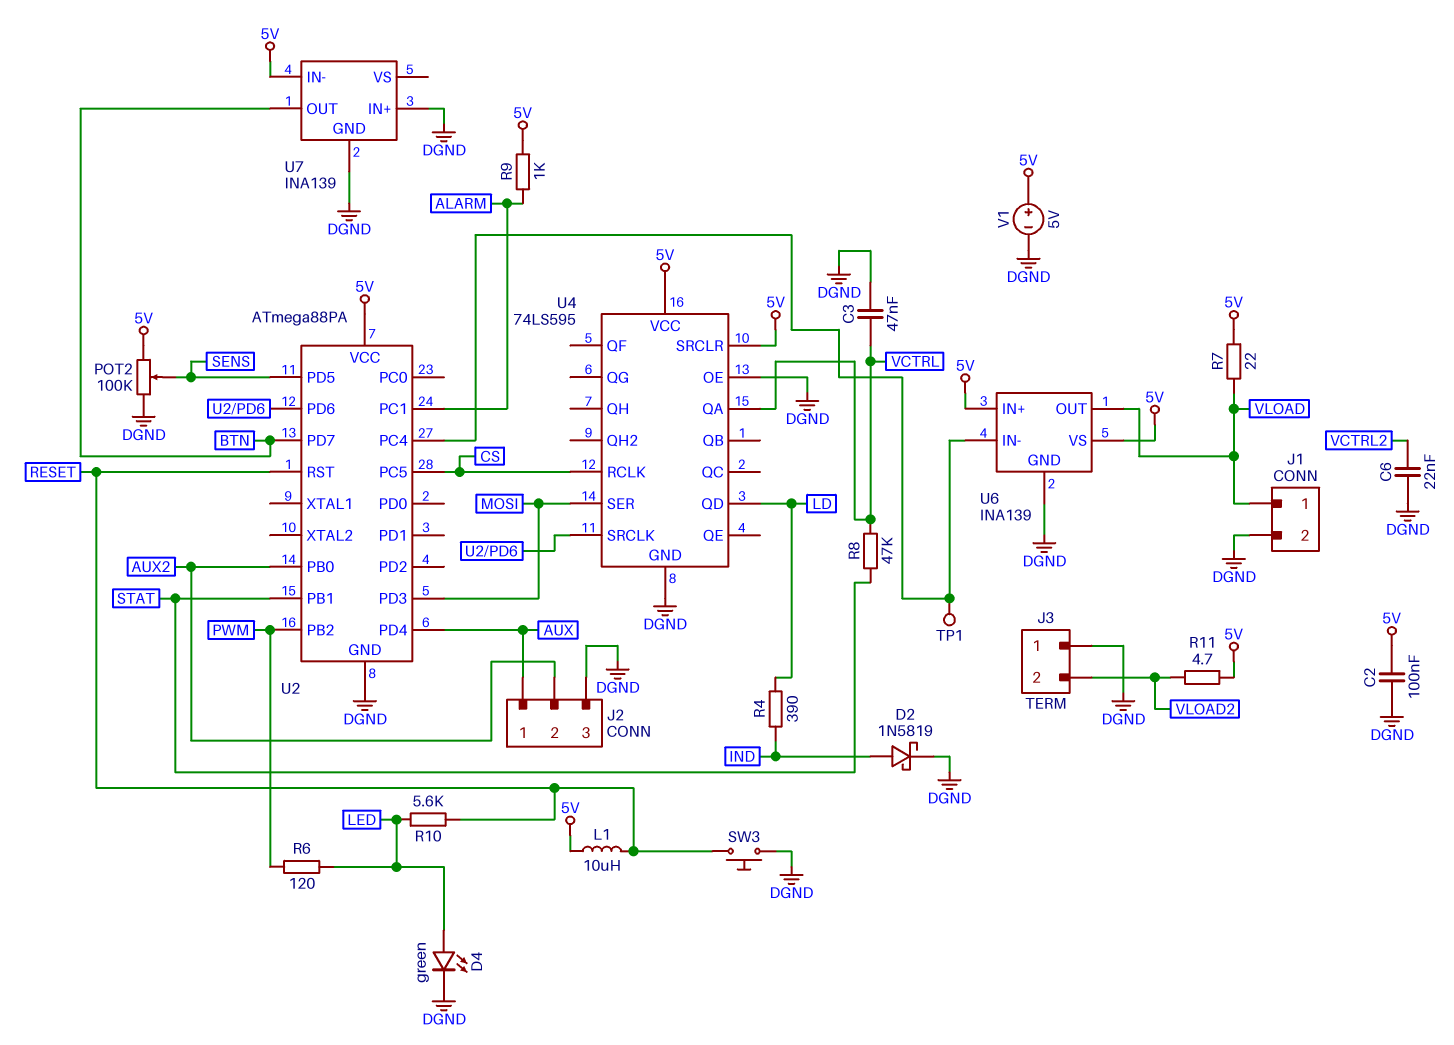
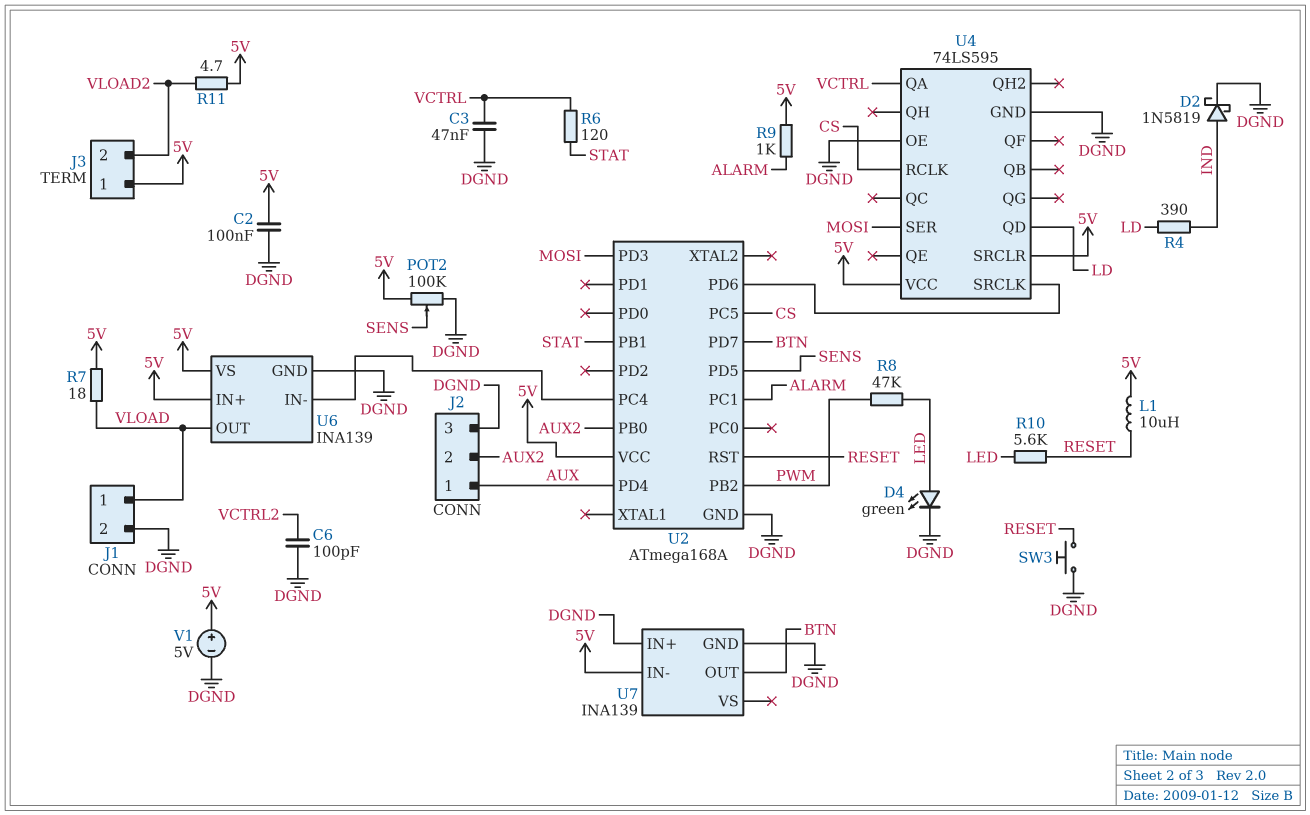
C6: 22nF (DGND, VCTRL2) -> 100pF (DGND, VCTRL2)
J3 pin 1: DGND -> 5V
R6: 120 (LED, PWM) -> 120 (STAT, VCTRL)
R7: 22 (5V, VLOAD) -> 18 (5V, VLOAD)
R8: 47k (STAT, VCTRL) -> 47k (LED, PWM)
TP1: test point (U2/PC4) -> none
U2: ATmega88PA -> ATmega168A

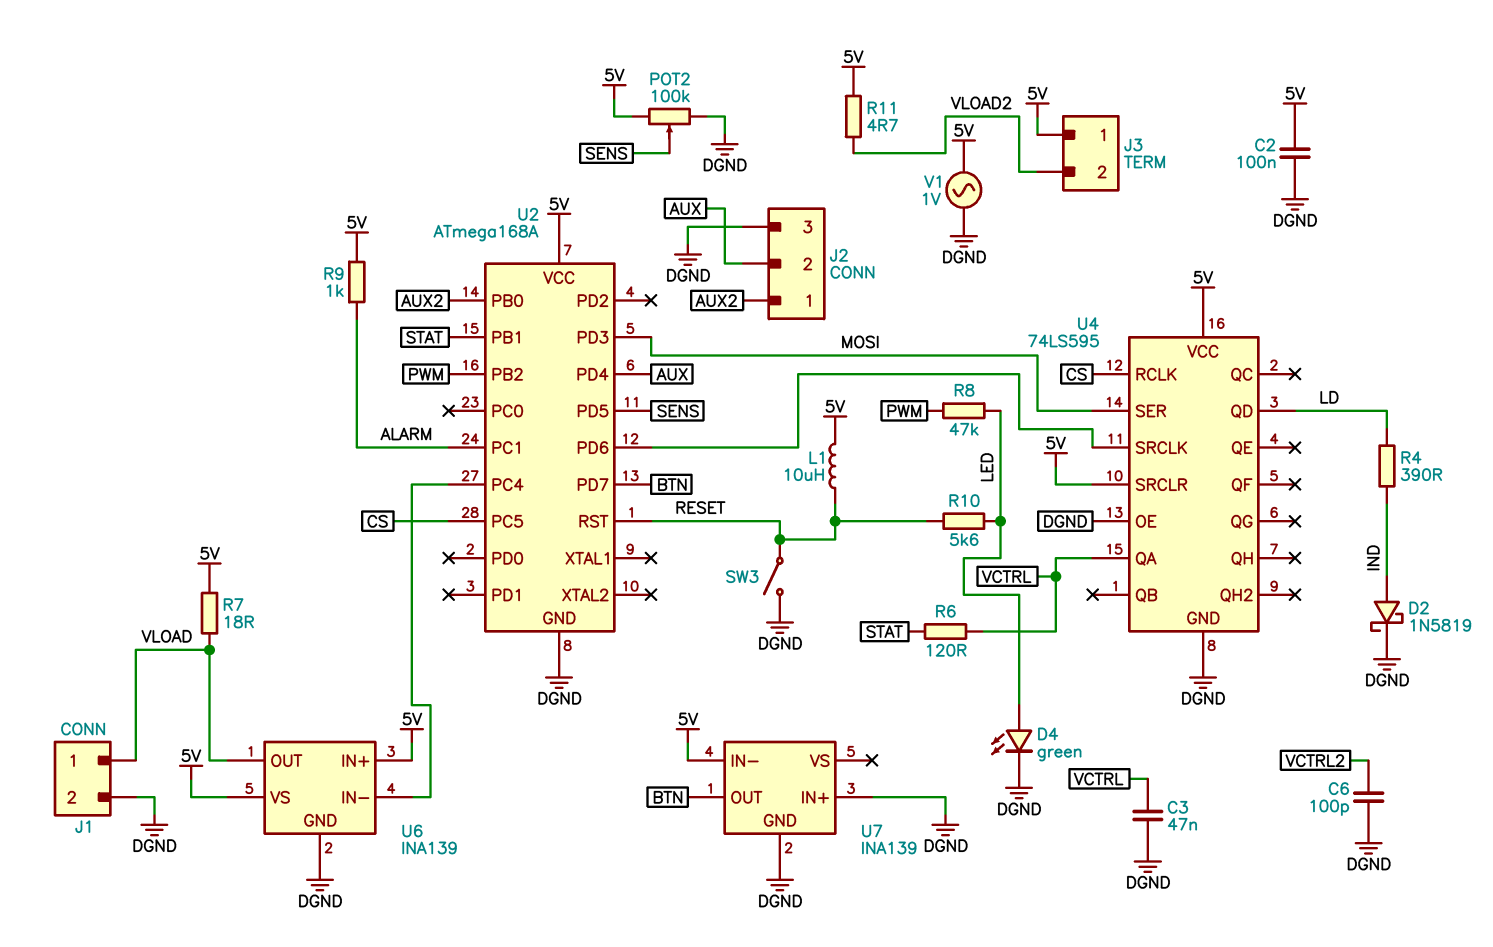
J2 pin 1: AUX -> AUX2
J2 pin 2: AUX2 -> AUX
SW3: button (DGND, RESET) -> switch (DGND, RESET)
V1: 5V (plus 5V, minus DGND) -> AC 1V (5V, DGND)

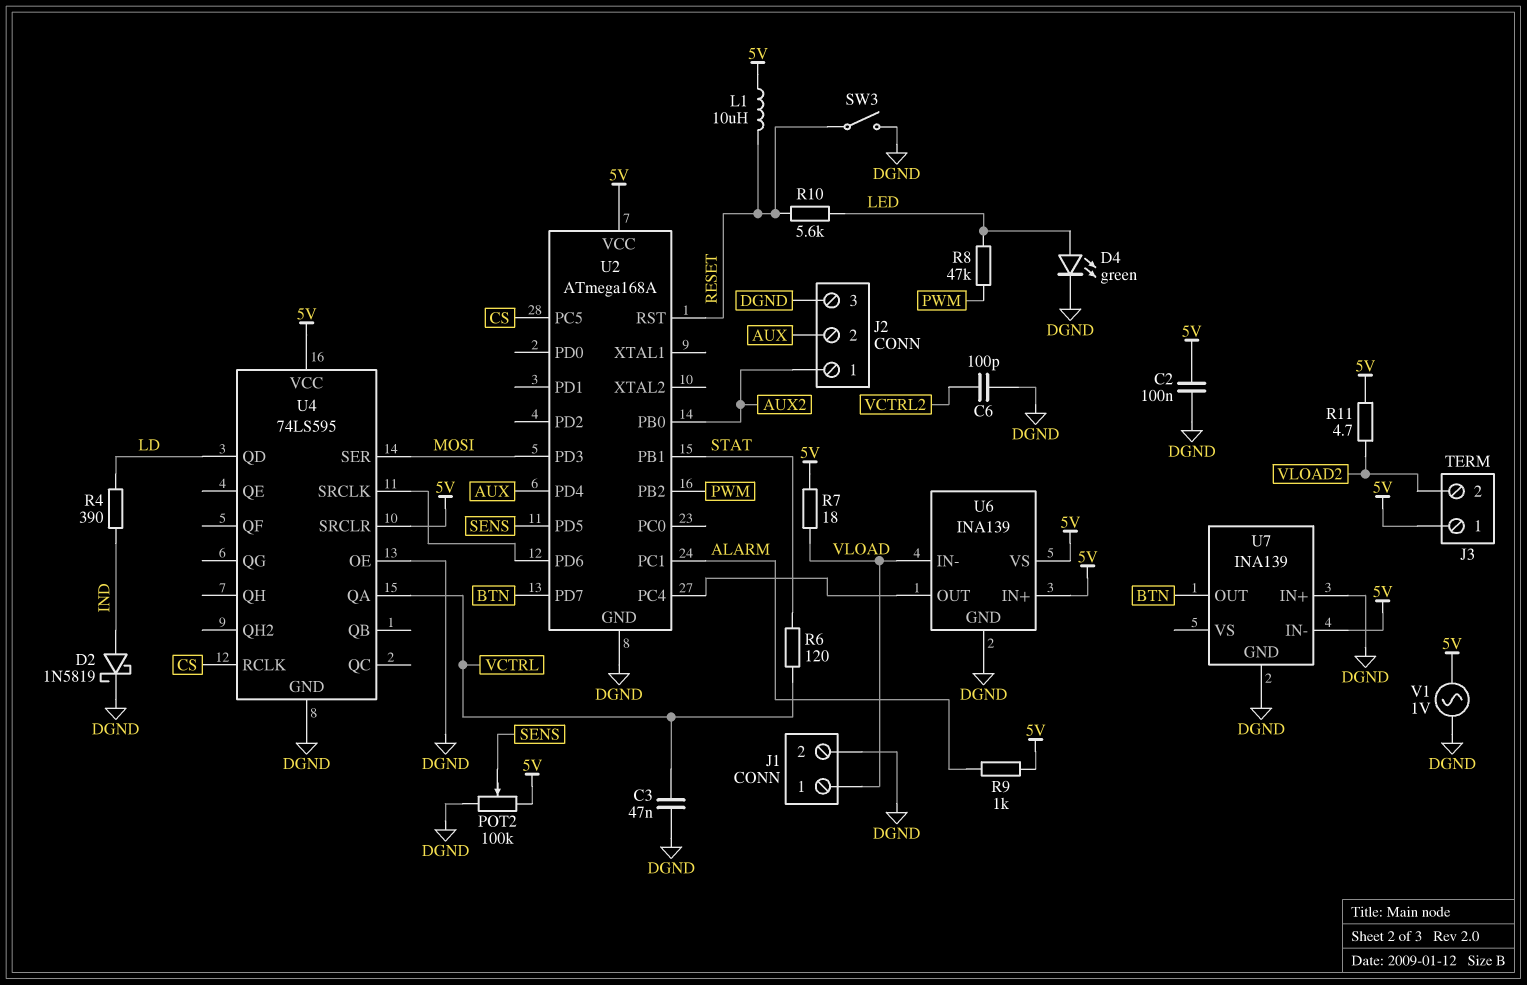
U6 pin IN-: U2/PC4 -> VLOAD
U6 pin OUT: VLOAD -> U2/PC4

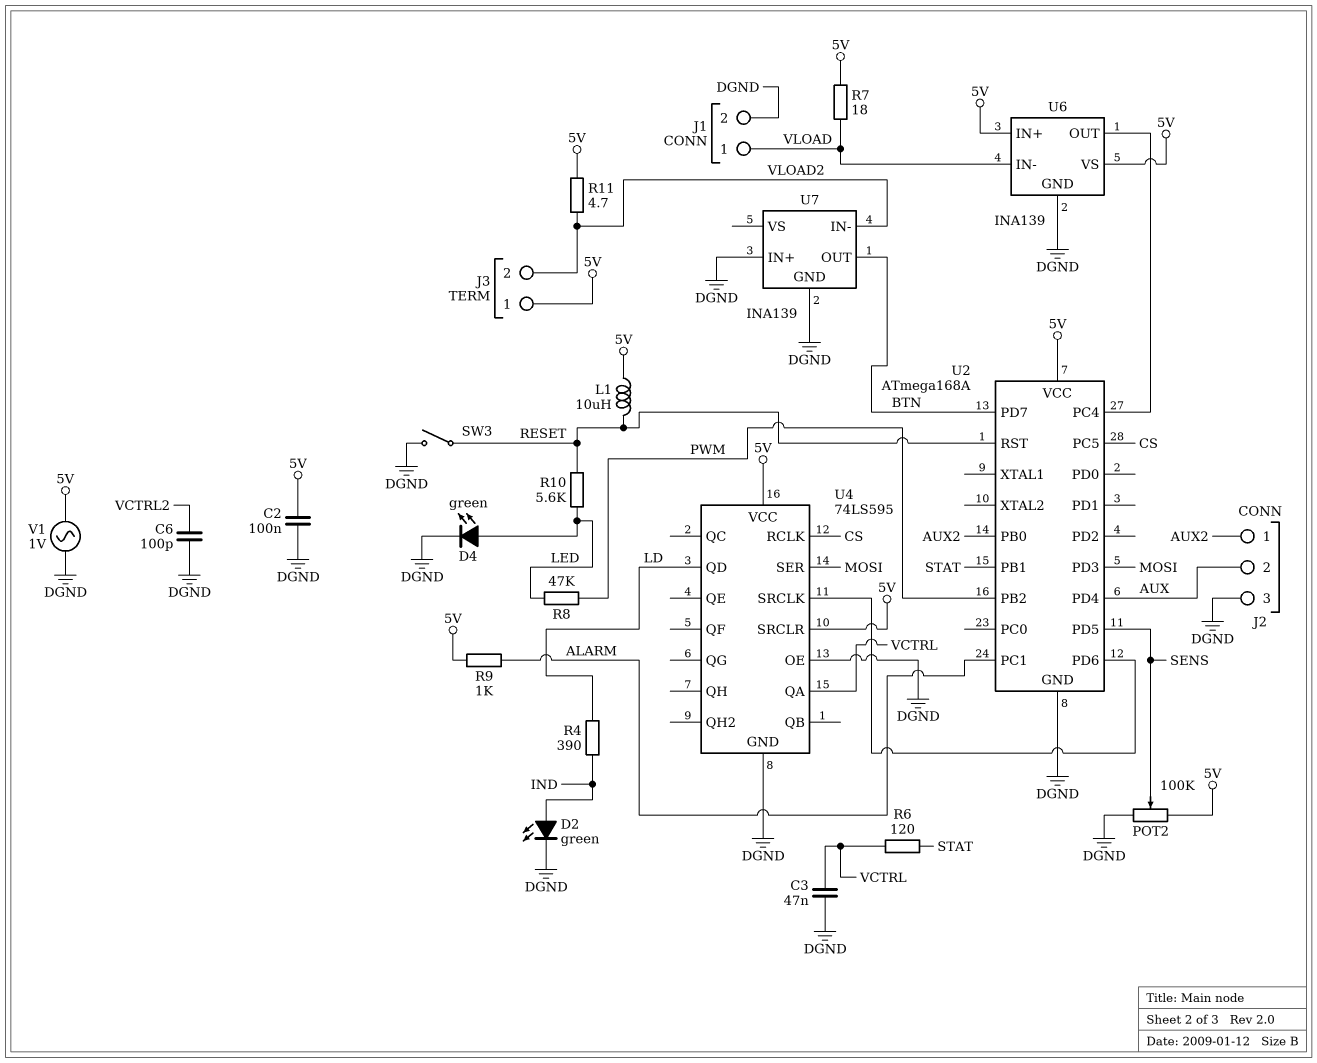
D2: schottky 1N5819 (A IND, K DGND) -> LED green (A IND, K DGND)
U7 pin IN-: 5V -> VLOAD2

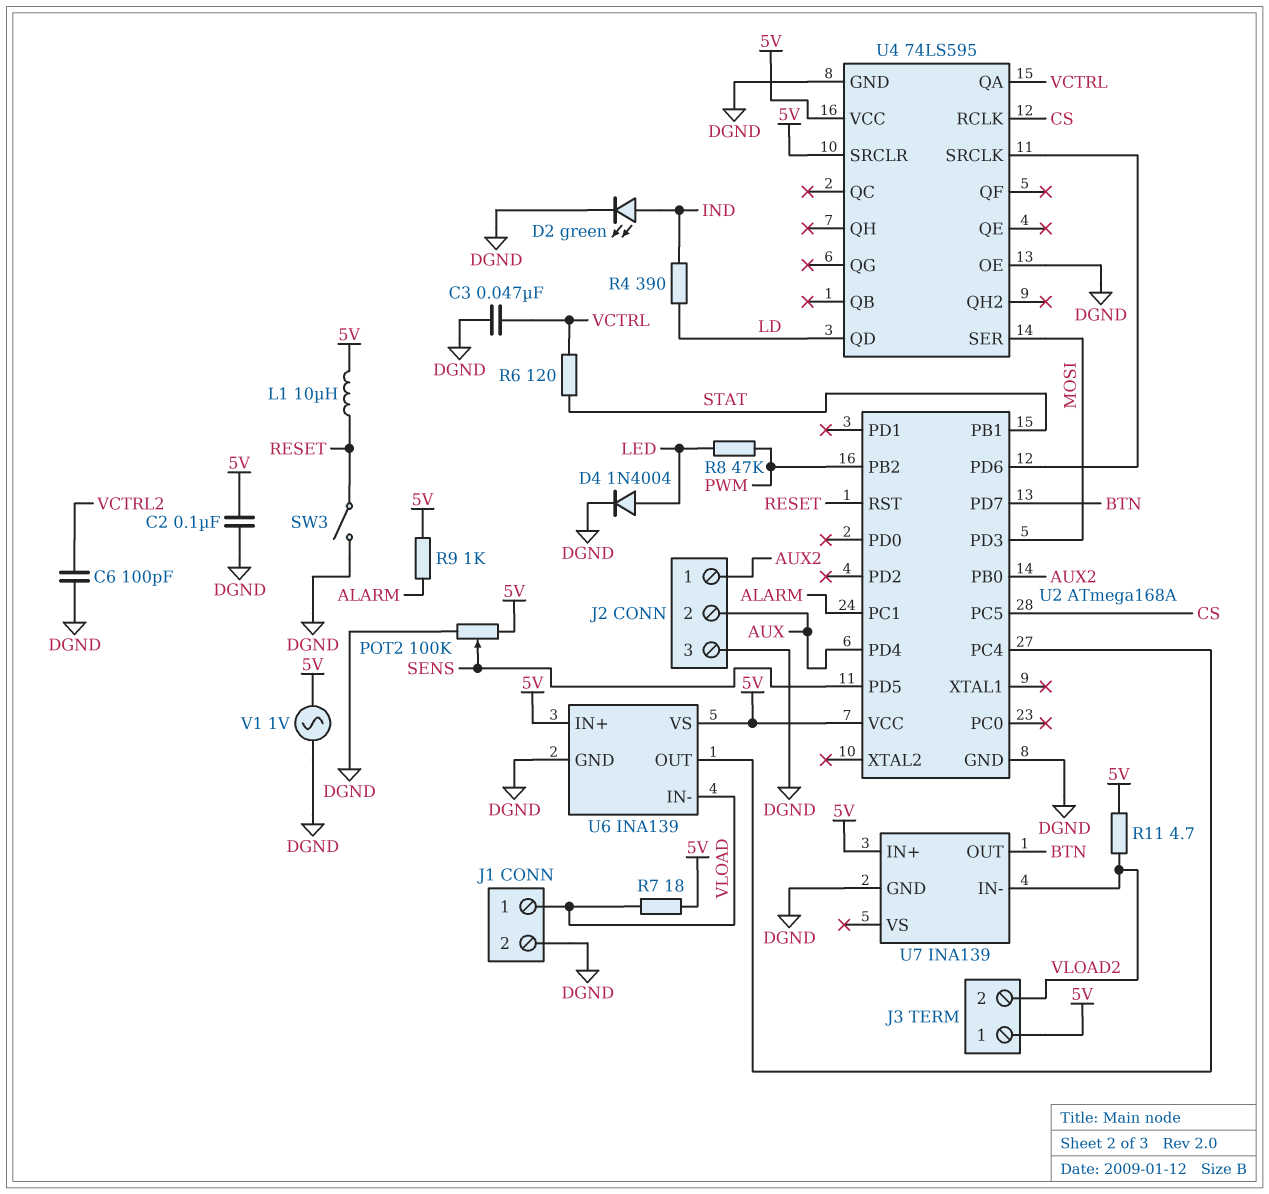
D4: LED green (A LED, K DGND) -> diode 1N4004 (A LED, K DGND)
R10: 5.6k (LED, RESET) -> none
U7 pin IN+: DGND -> 5V

